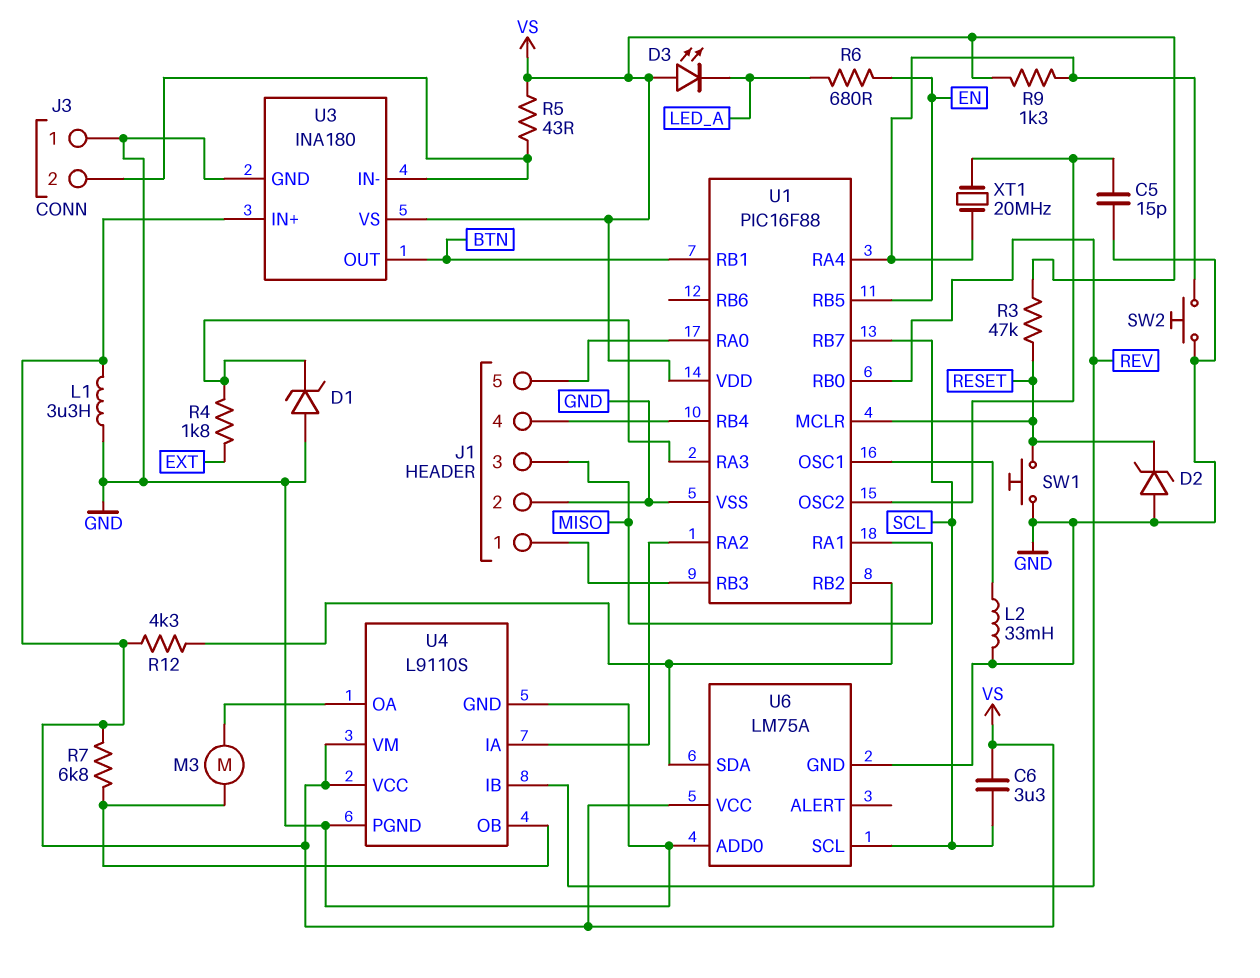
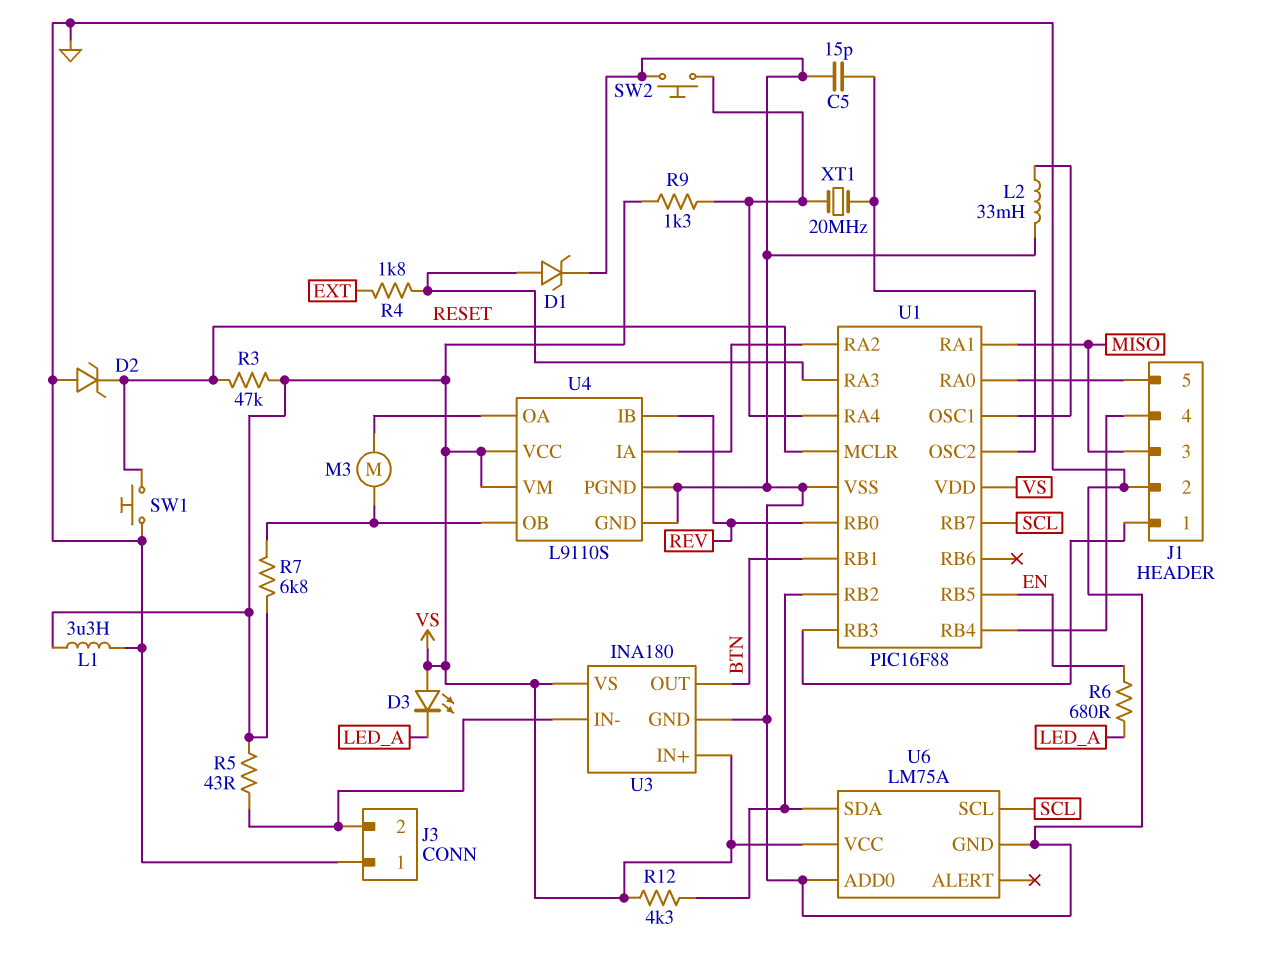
C6: 3.3uF (SCL, VS) -> none
D1: zener (A GND, K U1/RA3) -> zener (A U1/RA3, K GND)

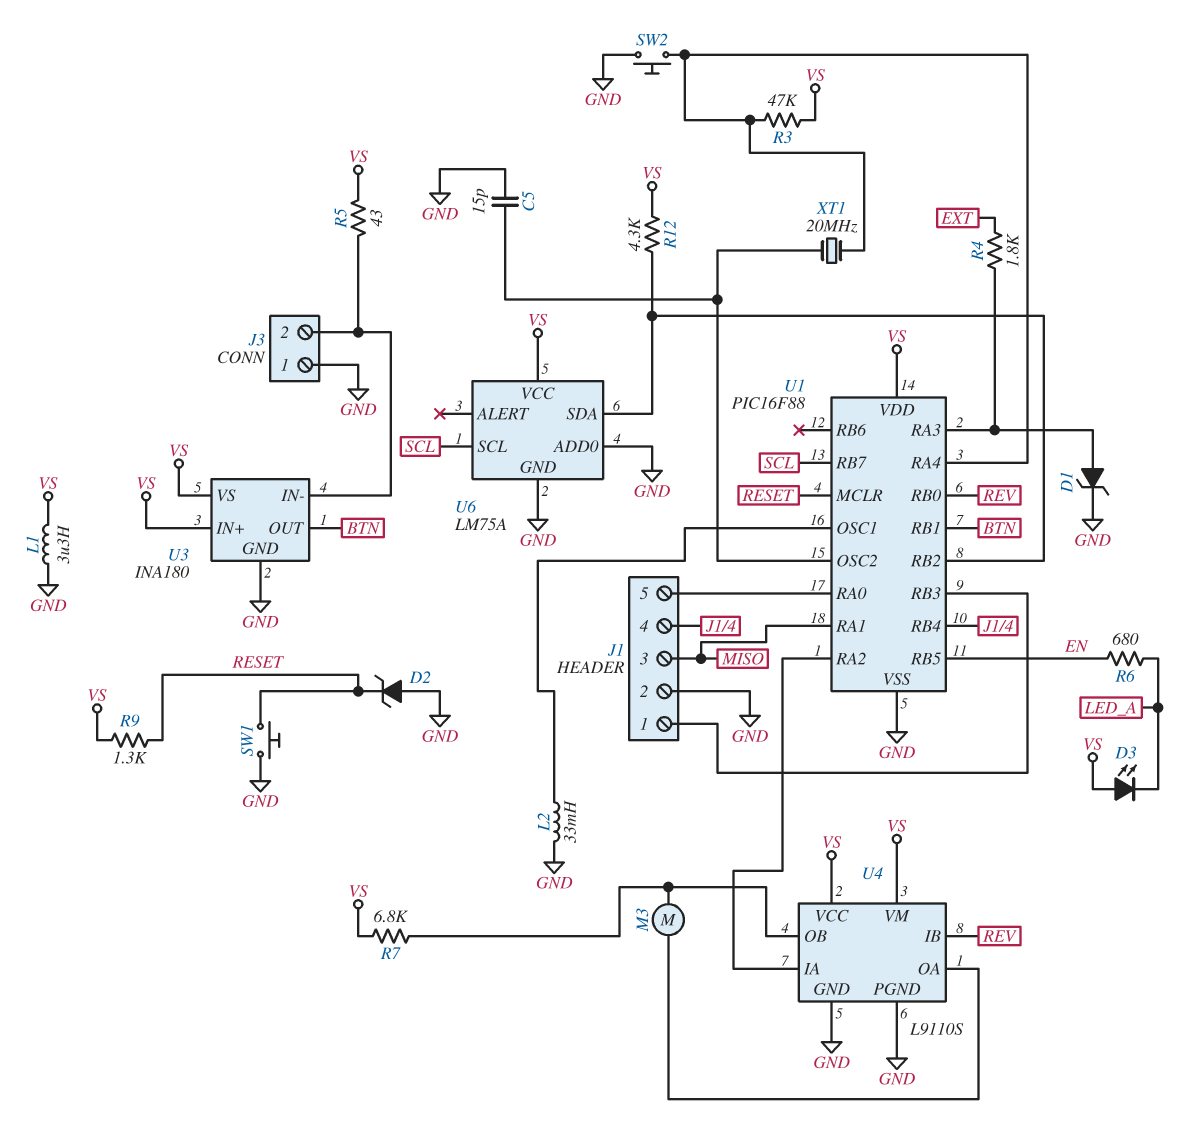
R3: 47k (RESET, VS) -> 47k (U1/RA4, VS)
R9: 1.3k (U1/RA4, VS) -> 1.3k (RESET, VS)

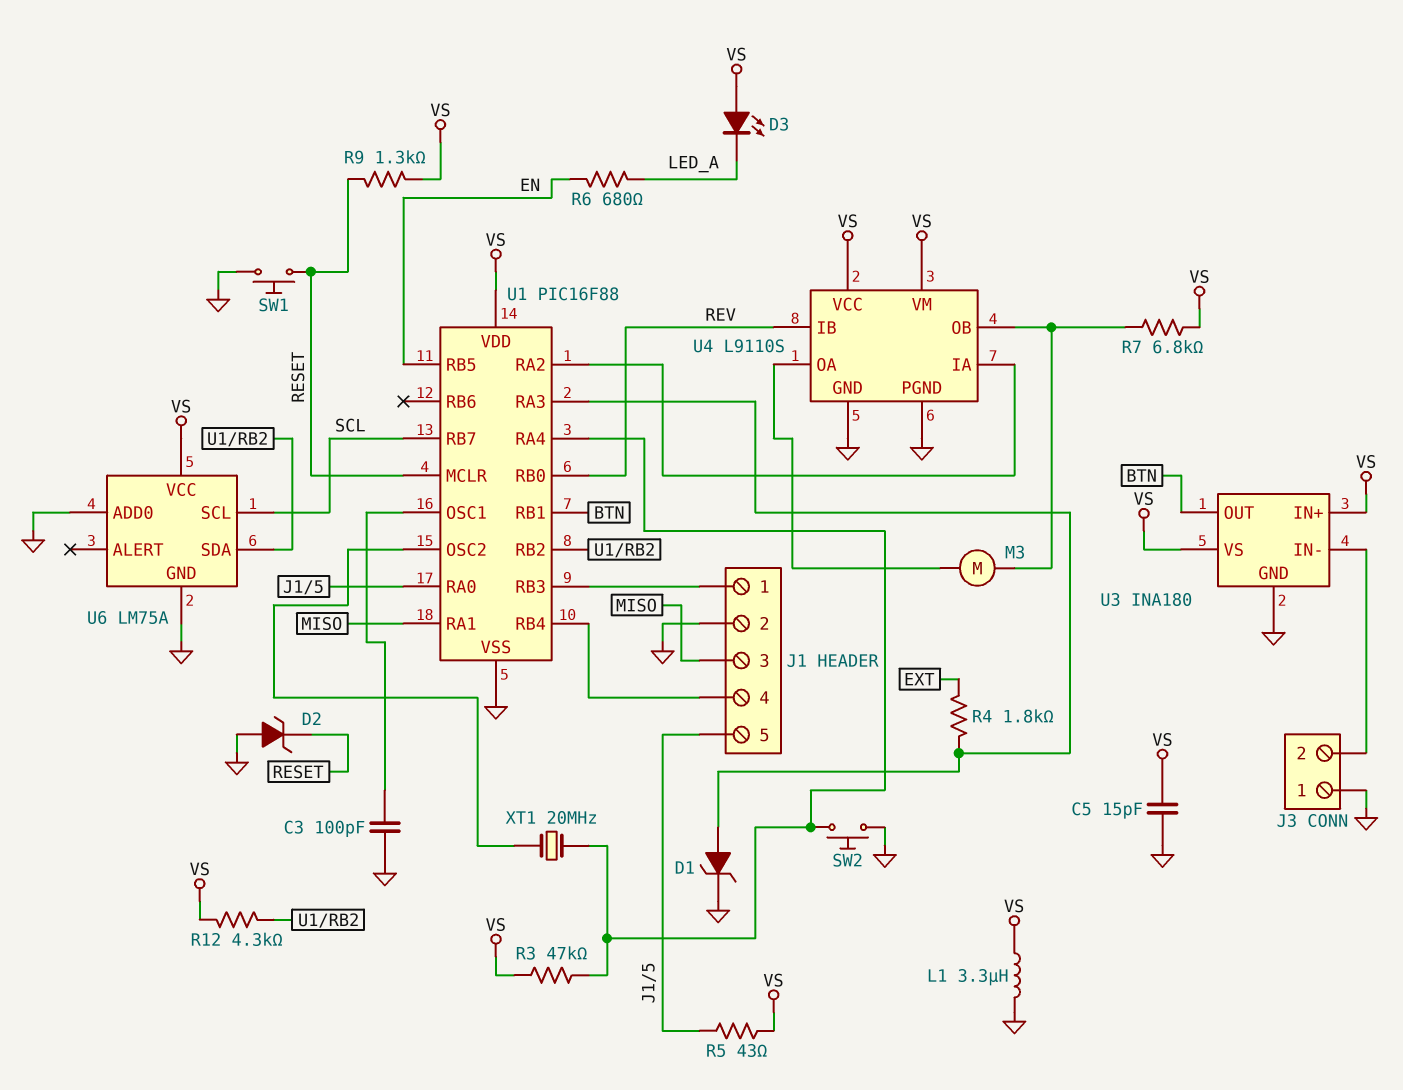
C3: none -> 100pF (GND, U1/OSC1)
C5: 15pF (GND, U1/OSC2) -> 15pF (GND, VS)
L2: 33mH (GND, U1/OSC1) -> none
R5: 43 (J3/2, VS) -> 43 (J1/5, VS)

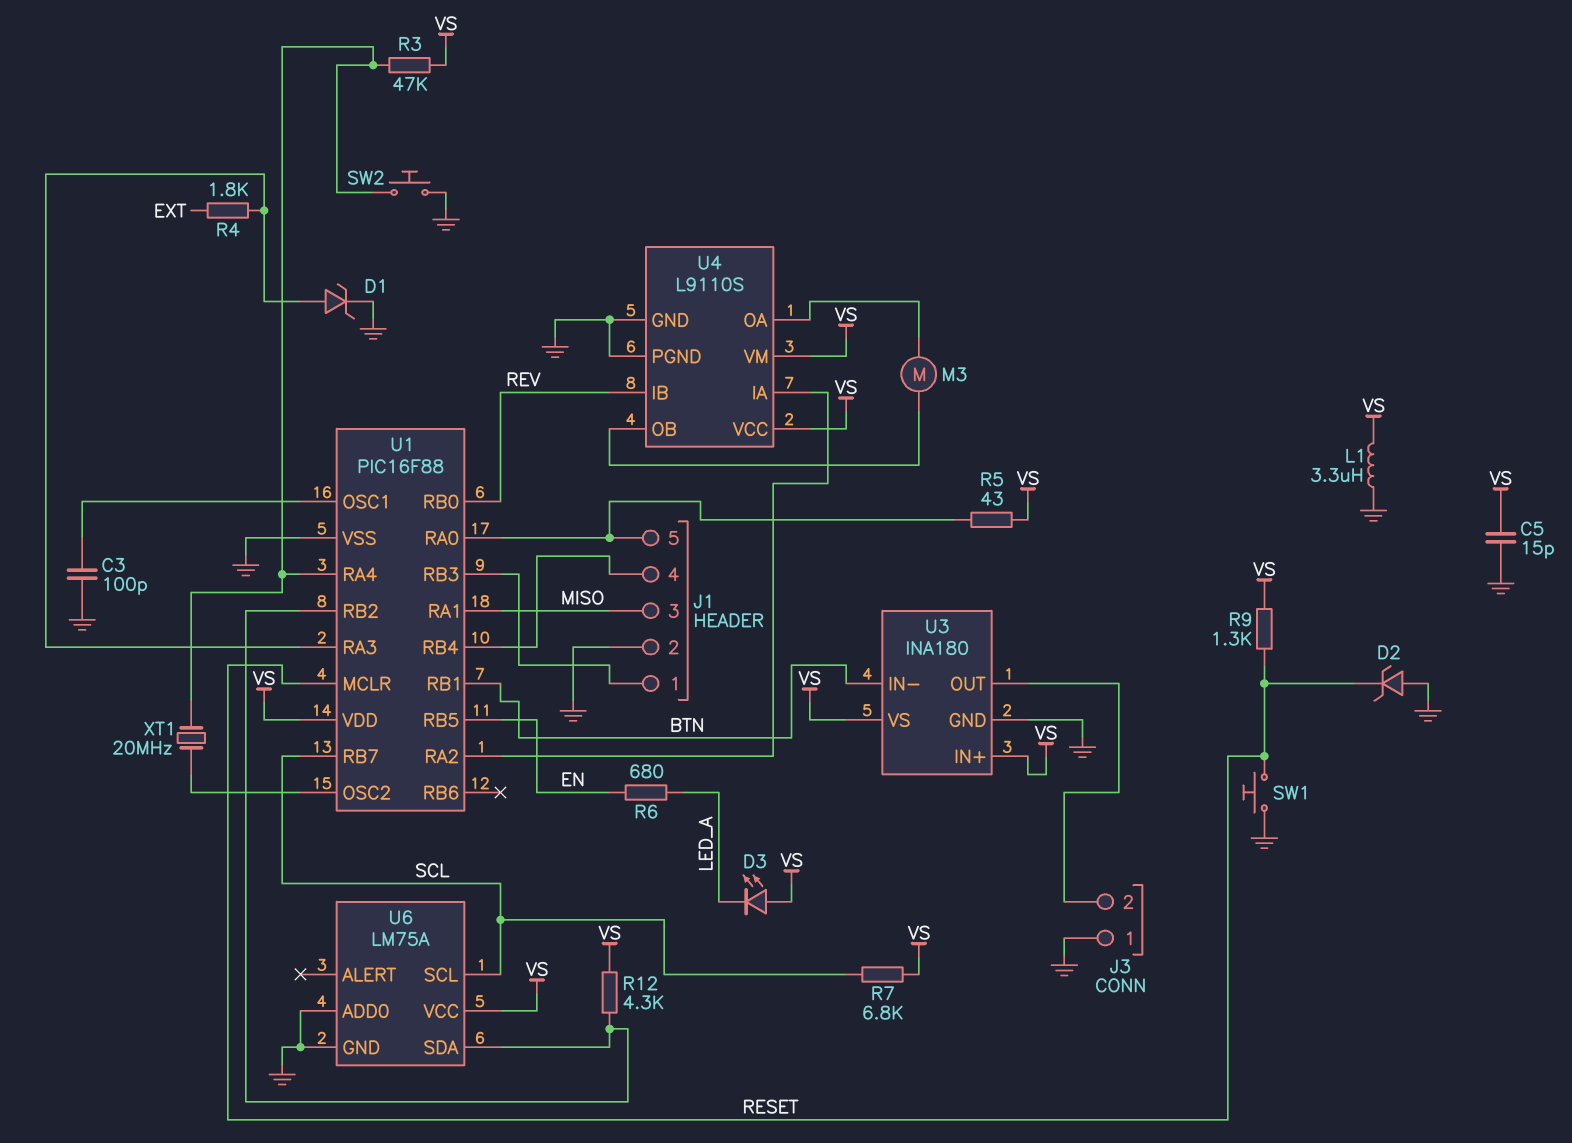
R7: 6.8k (U4/OB, VS) -> 6.8k (SCL, VS)
U3 pin IN-: J3/2 -> BTN
U3 pin OUT: BTN -> J3/2

